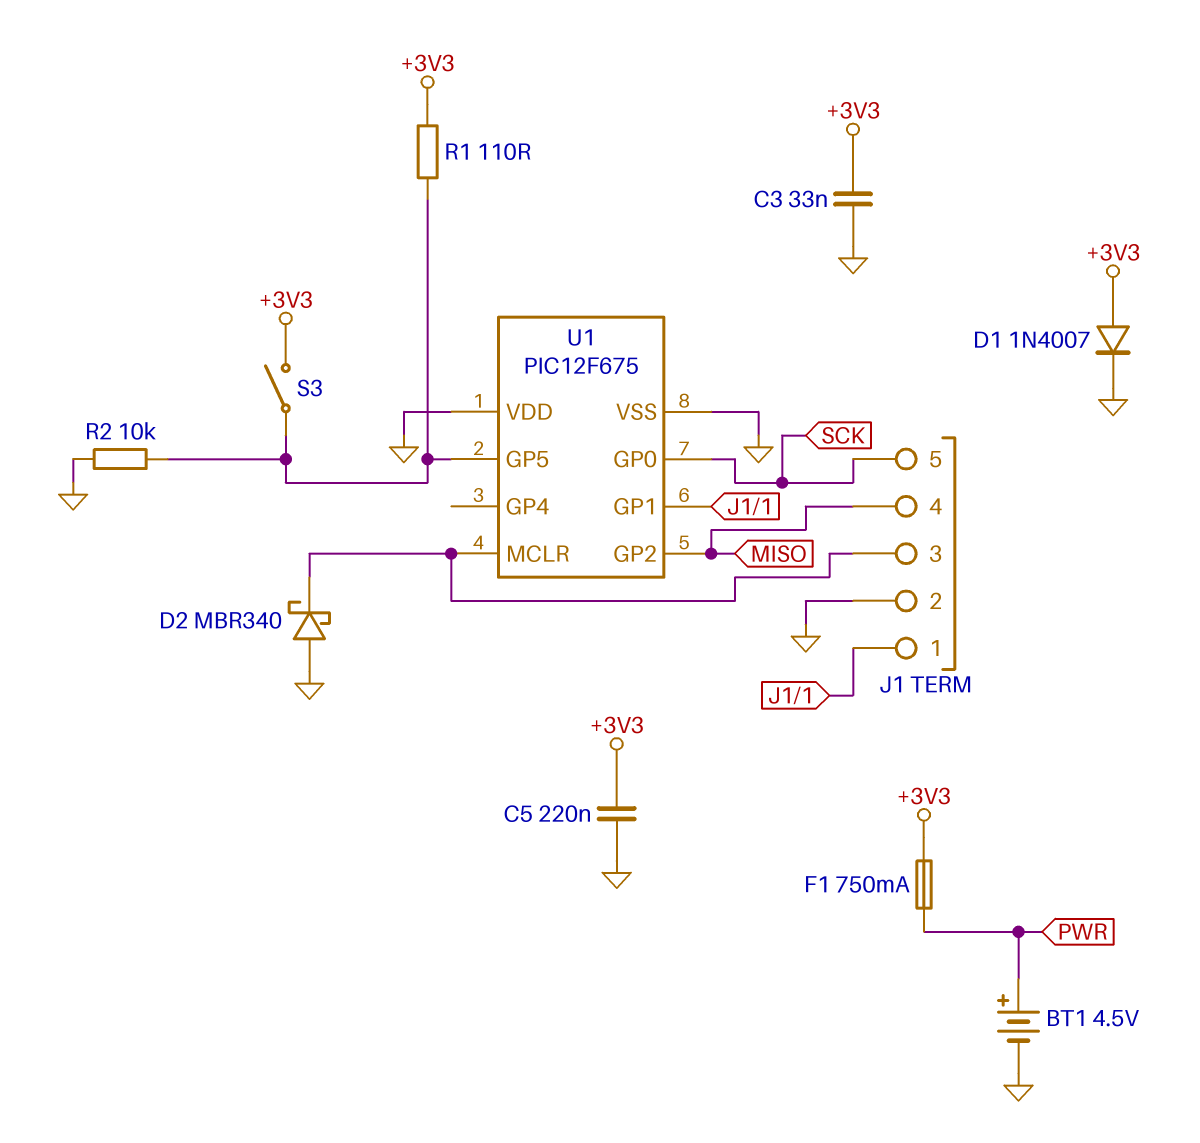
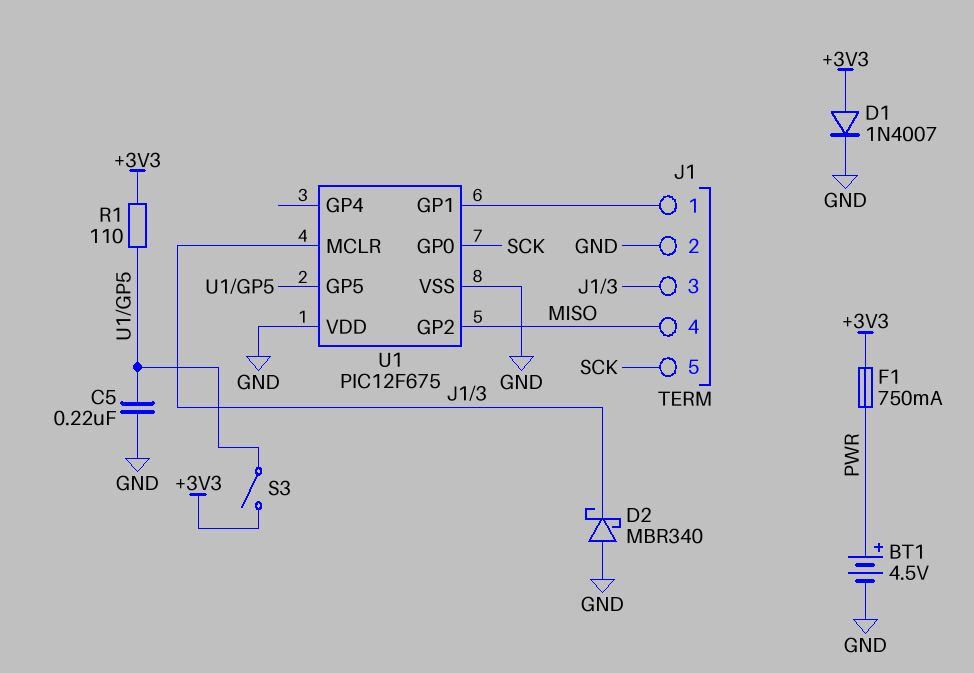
C3: 33nF (+3V3, GND) -> none
C5: 220nF (+3V3, GND) -> 220nF (GND, U1/GP5)
R2: 10k (GND, U1/GP5) -> none

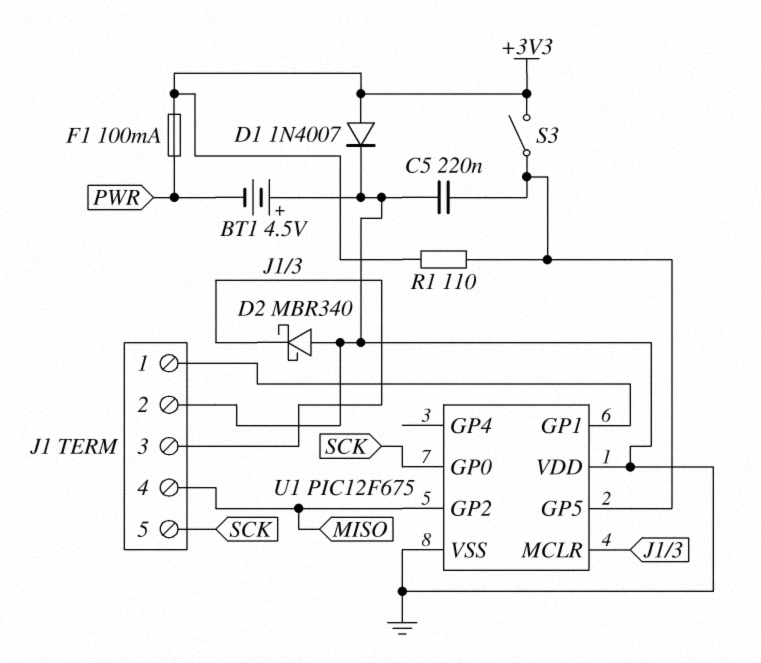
BT1: 4.5V (plus PWR, minus GND) -> 4.5V (plus GND, minus PWR)
F1: 750mA (+3V3, PWR) -> 100mA (+3V3, PWR)

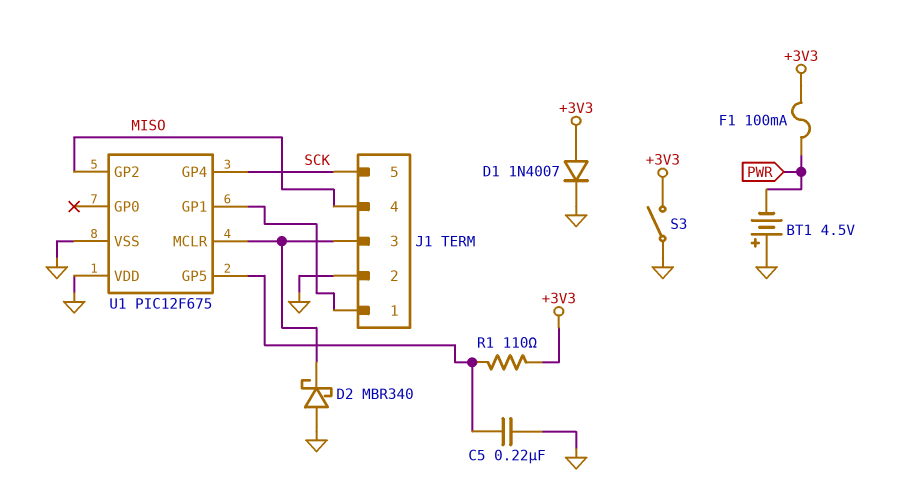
S3: switch (+3V3, U1/GP5) -> switch (+3V3, GND)
U1 pin GP0: SCK -> none
U1 pin GP4: none -> SCK

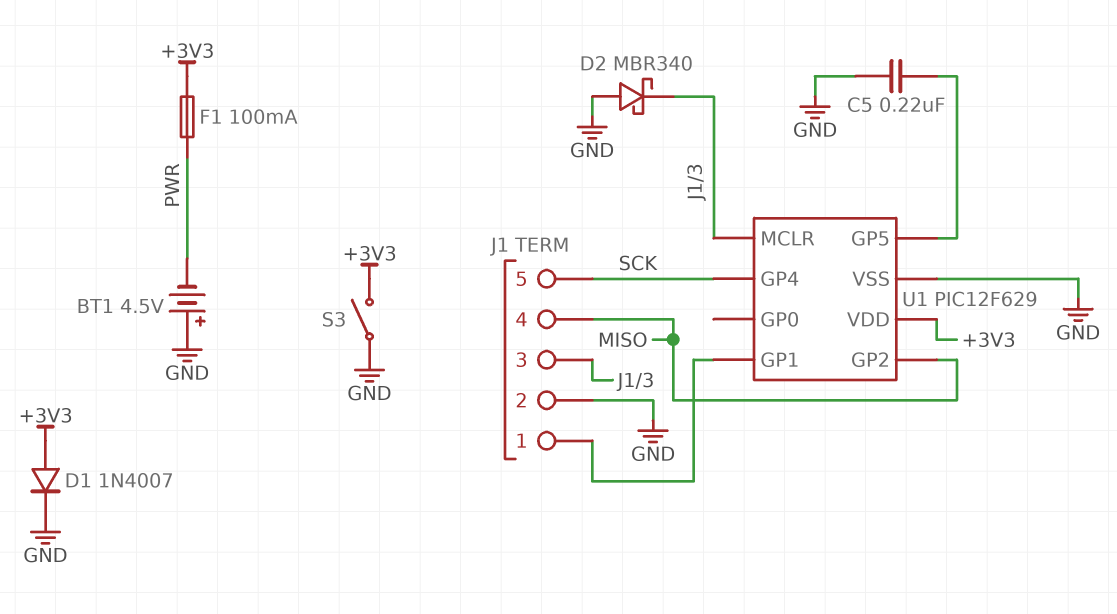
R1: 110 (+3V3, U1/GP5) -> none
U1: PIC12F675 -> PIC12F629
U1 pin VDD: GND -> +3V3

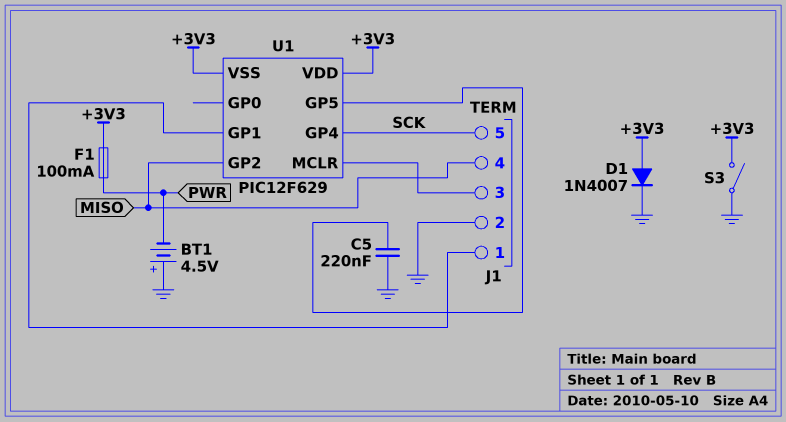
D2: schottky MBR340 (A GND, K J1/3) -> none
U1 pin VSS: GND -> +3V3

